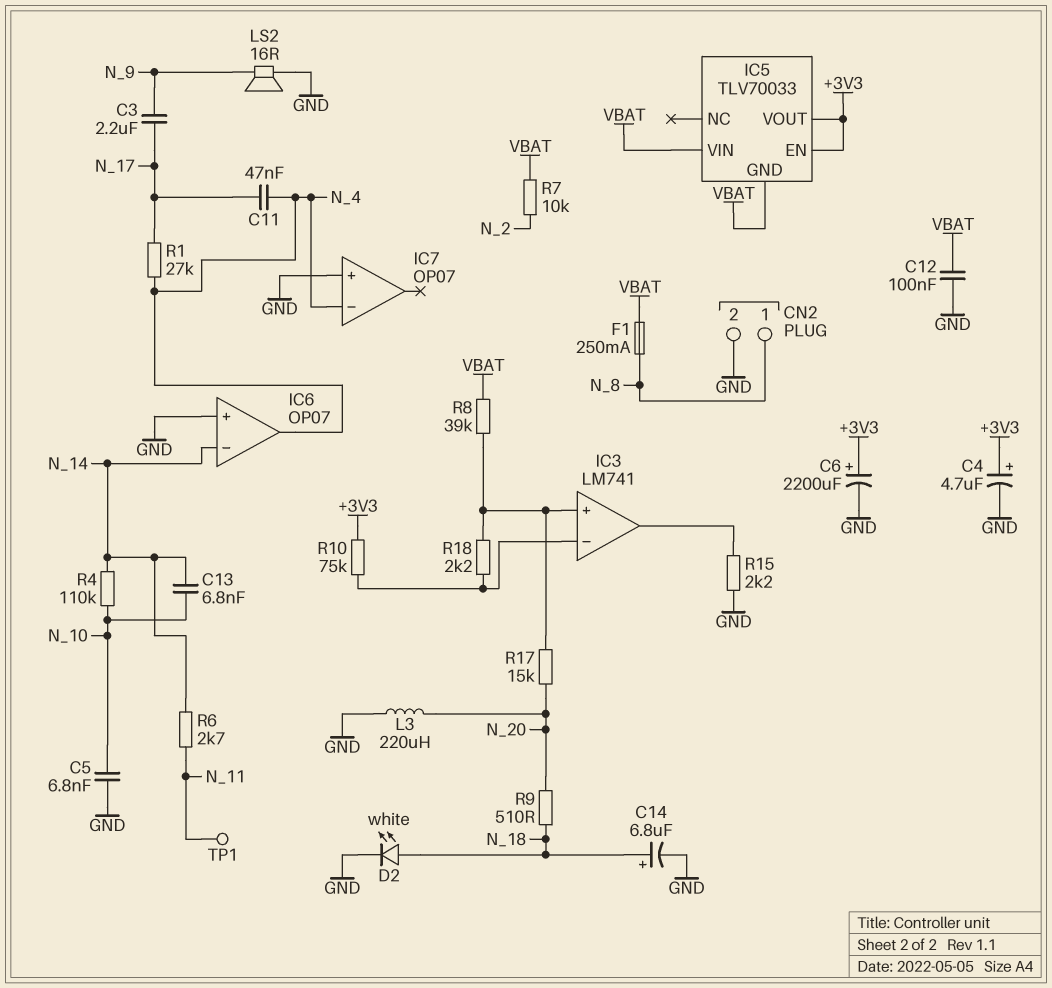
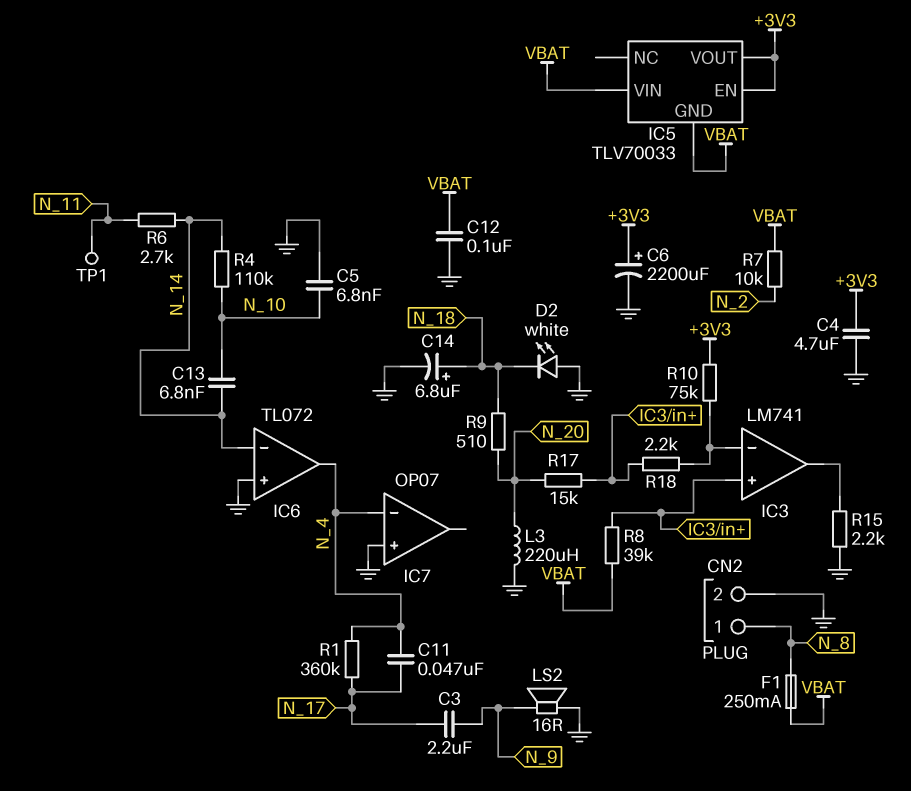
C4: 4.7uF (plus +3V3, minus GND) -> 4.7uF (+3V3, GND)
D2: LED white (A N_18, K GND) -> LED white (A GND, K N_18)
IC6: OP07 -> TL072
R1: 27k (N_4, N_17) -> 360k (N_4, N_17)

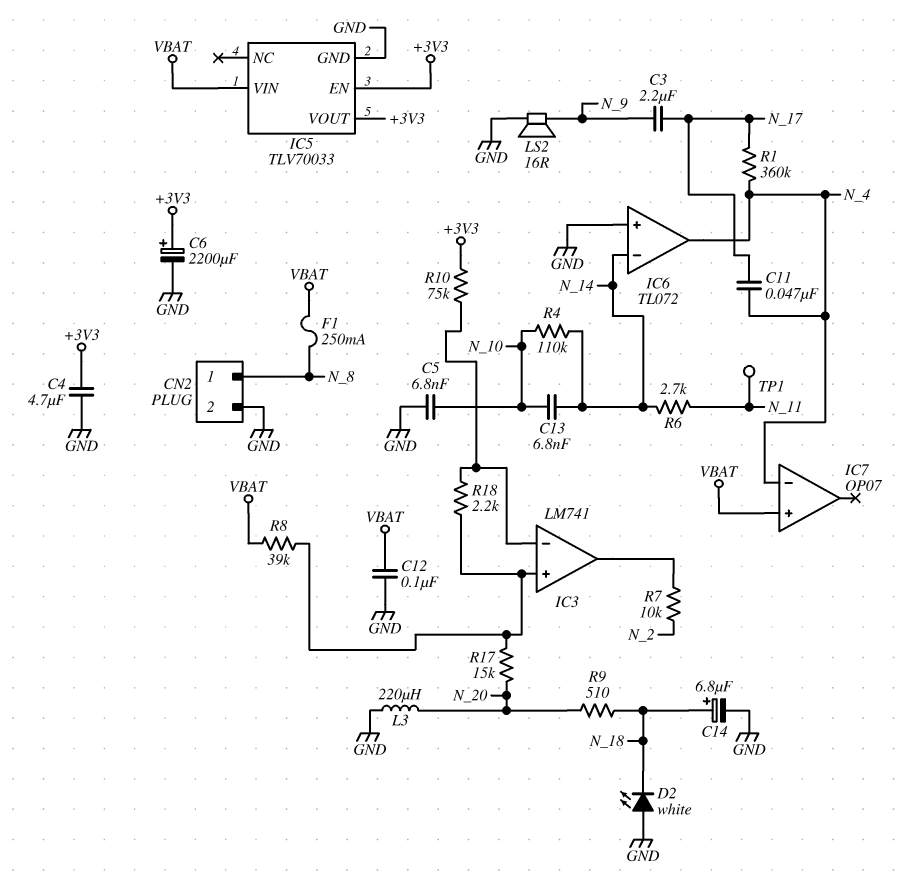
IC5 pin GND: VBAT -> GND
IC7 pin in+: GND -> VBAT
R7: 10k (N_2, VBAT) -> 10k (IC3/out, N_2)
R15: 2.2k (GND, IC3/out) -> none

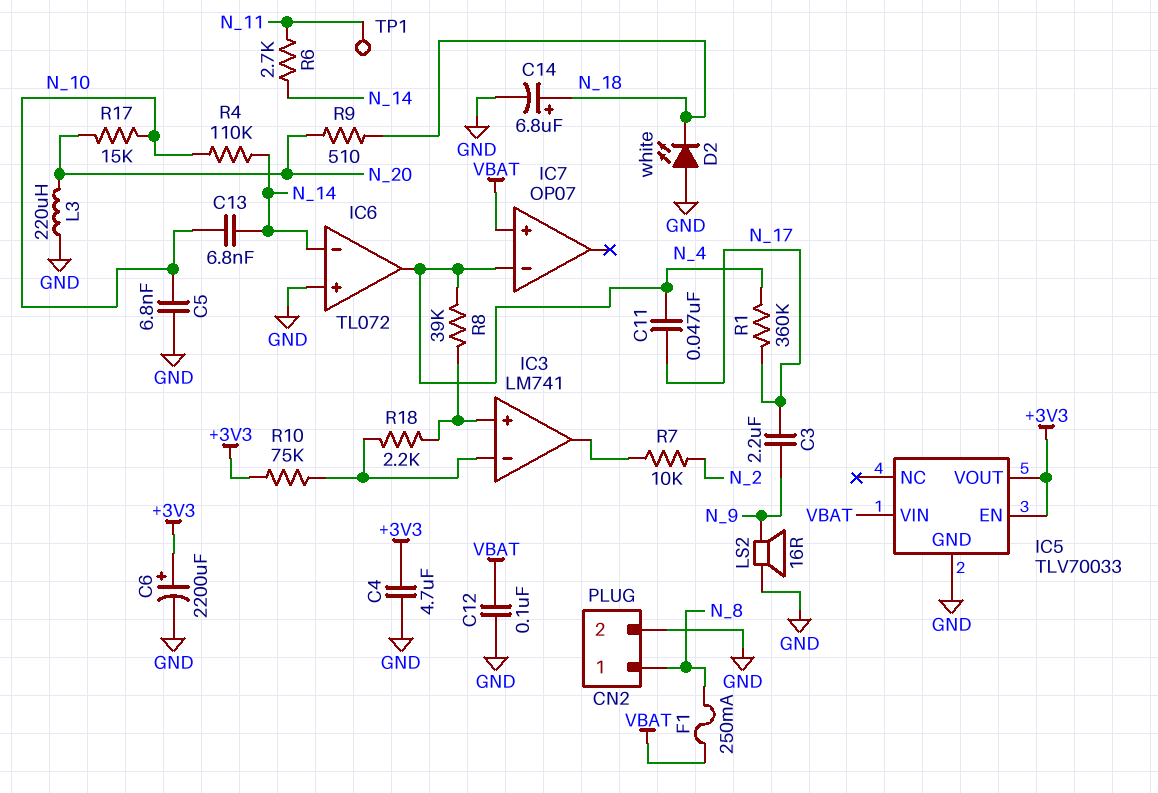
R8: 39k (IC3/in+, VBAT) -> 39k (IC3/in+, N_4)
R17: 15k (IC3/in+, N_20) -> 15k (N_10, N_20)

